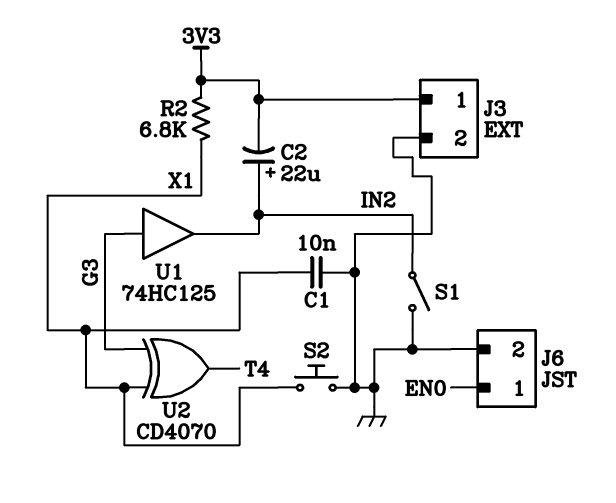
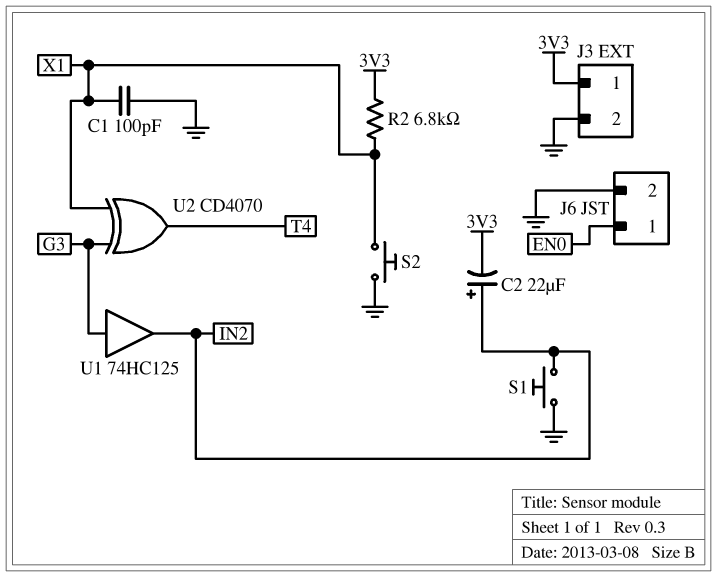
C1: 10nF (GND, X1) -> 100pF (GND, X1)
S1: switch (GND, IN2) -> button (GND, IN2)

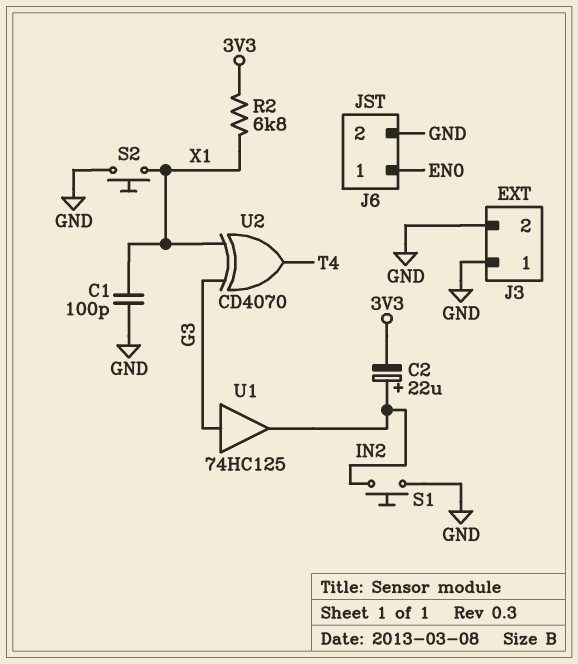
J3 pin 1: 3V3 -> GND

